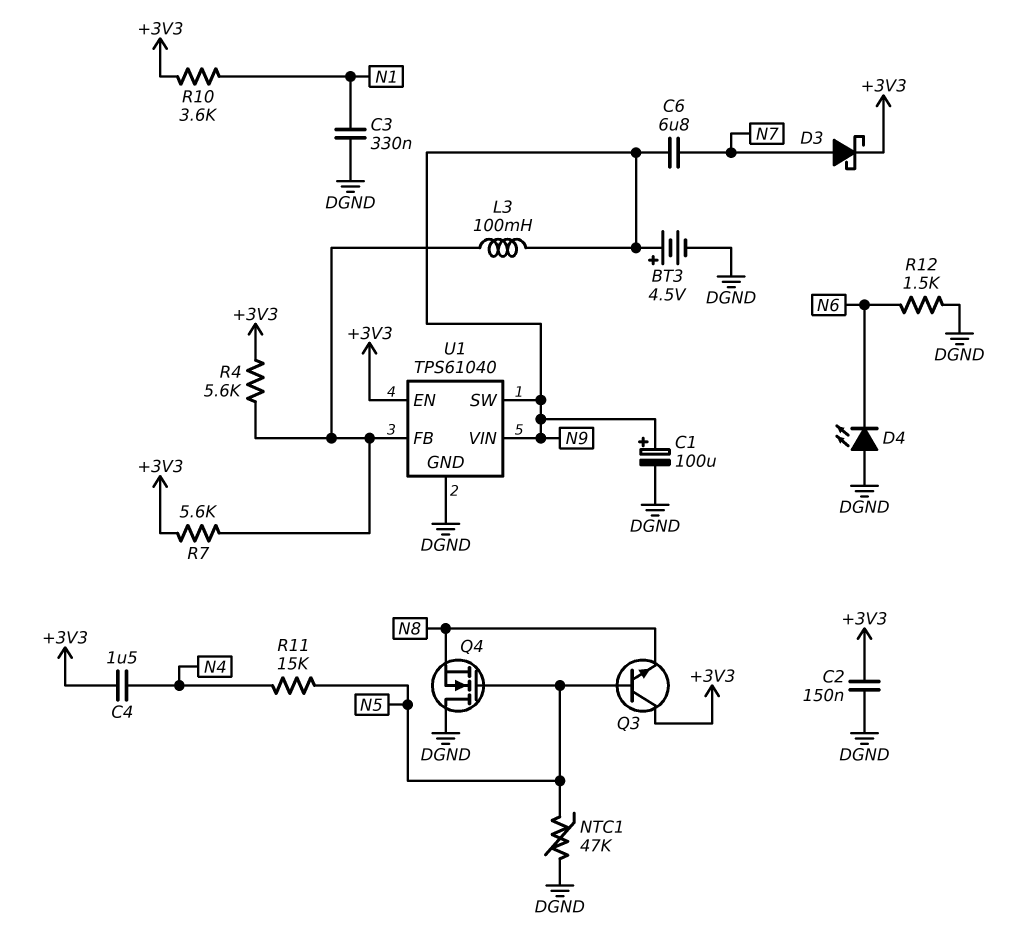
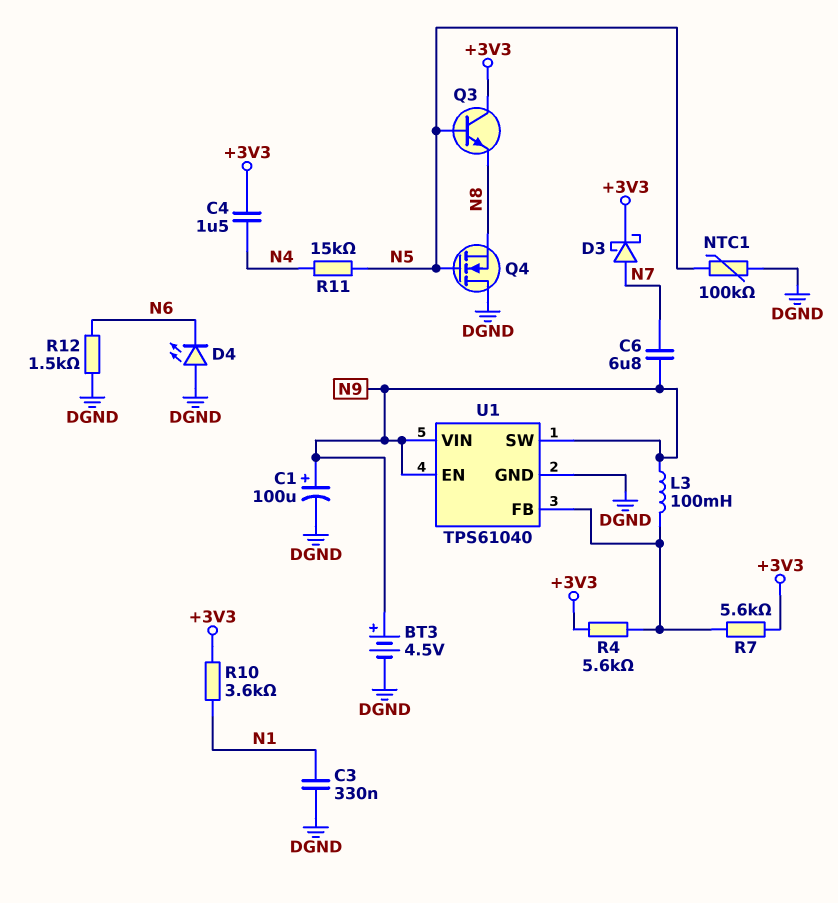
C2: 150nF (+3V3, DGND) -> none
NTC1: 47k (DGND, N5) -> 100k (DGND, N5)
U1 pin EN: +3V3 -> N9

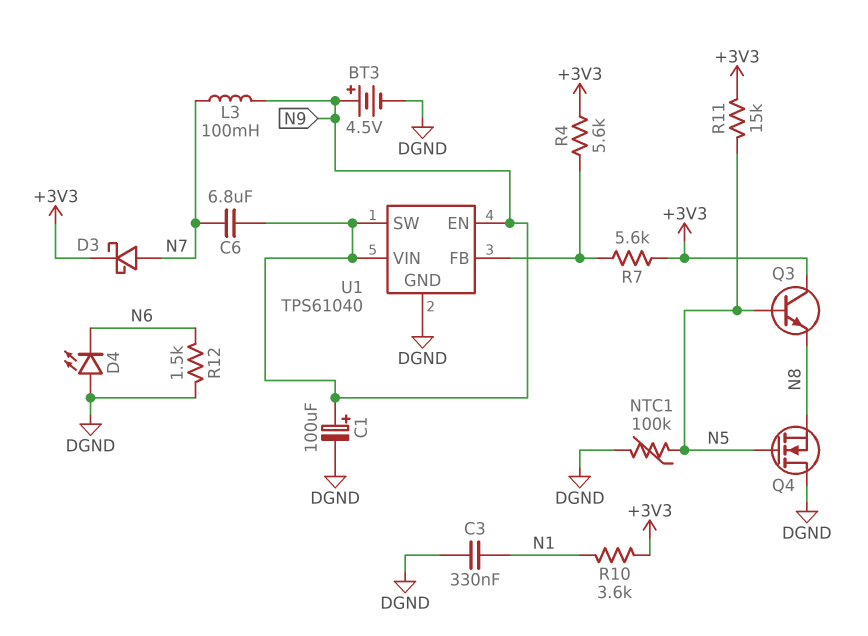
C4: 1.5uF (+3V3, N4) -> none
L3: 100mH (N9, U1/FB) -> 100mH (N7, N9)
R11: 15k (N4, N5) -> 15k (+3V3, N5)

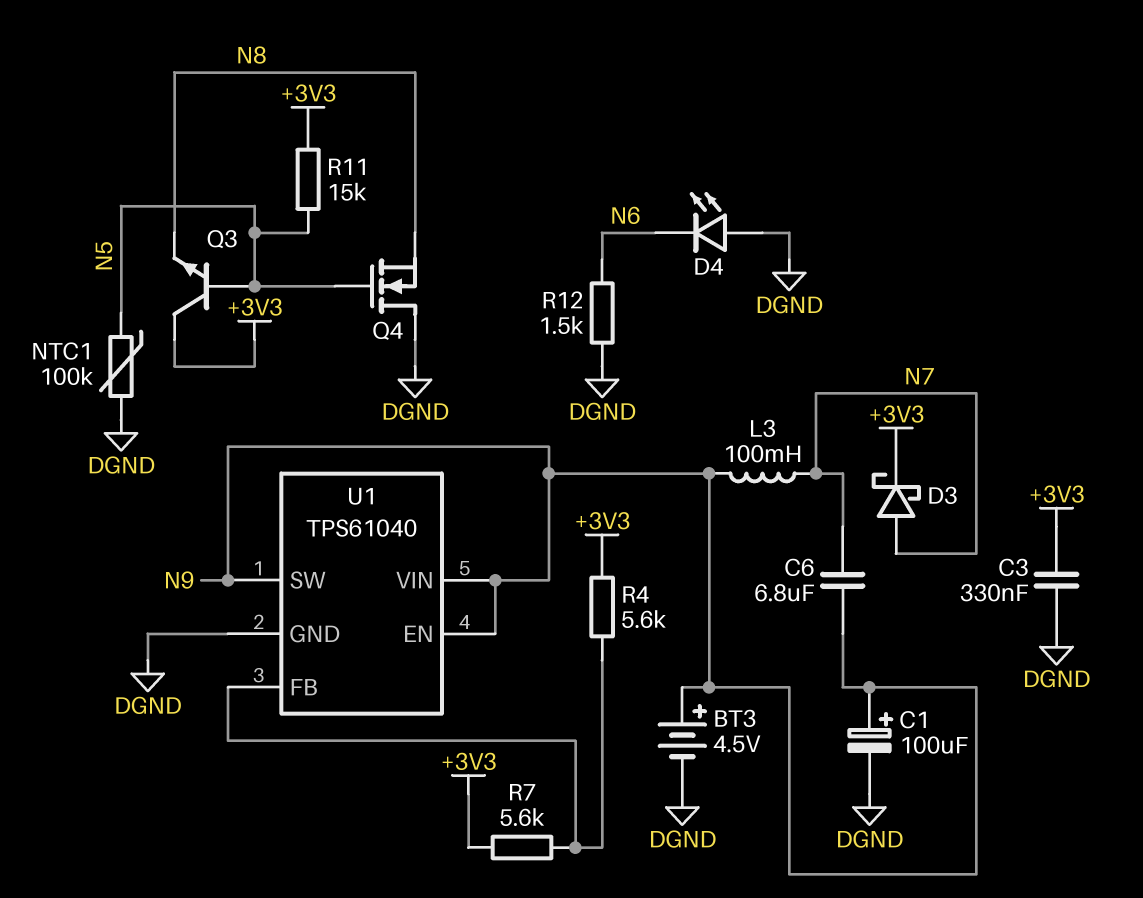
C3: 330nF (DGND, N1) -> 330nF (+3V3, DGND)
R10: 3.6k (+3V3, N1) -> none

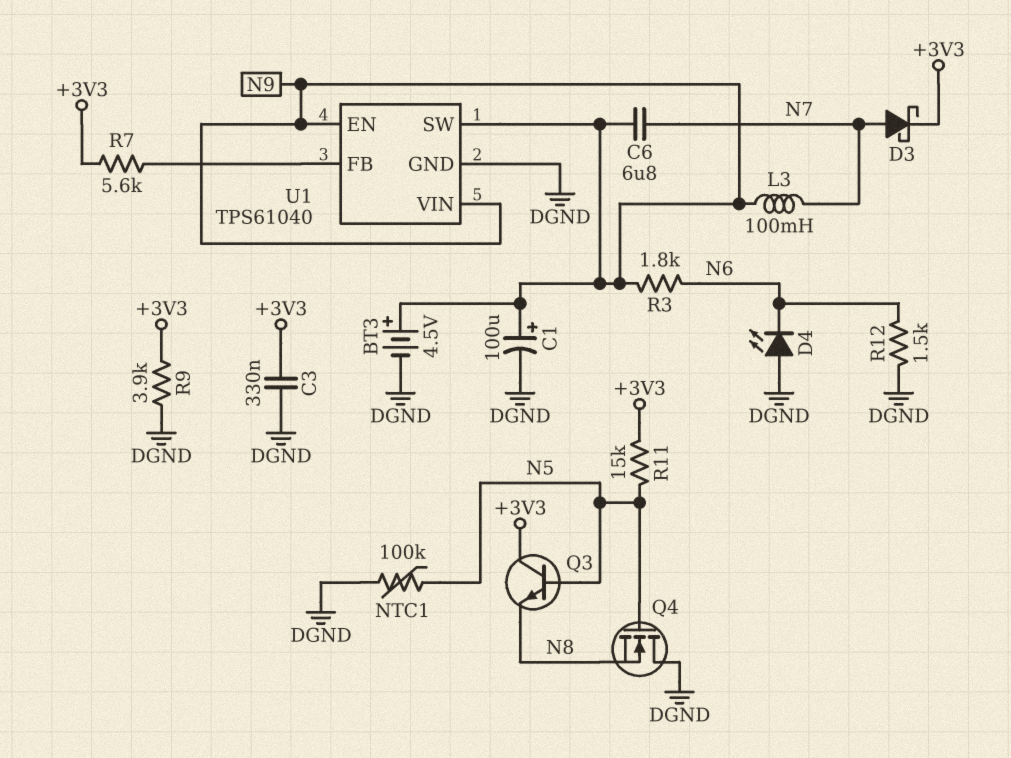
R3: none -> 1.8k (N6, N9)
R4: 5.6k (+3V3, U1/FB) -> none
R9: none -> 3.9k (+3V3, DGND)

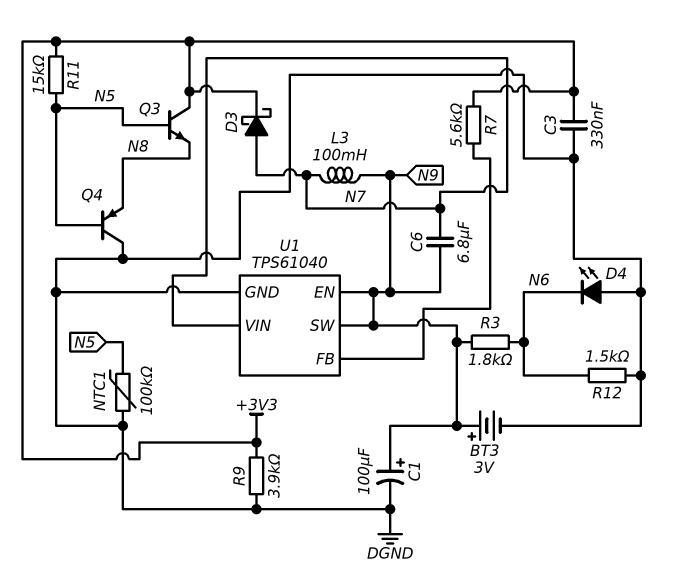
BT3: 4.5V (plus N9, minus DGND) -> 3V (plus N9, minus DGND)
Q4: NMOS (G N5, D DGND, S N8) -> PNP (B N5, C DGND, E N8)
U1 pin VIN: N9 -> N7

